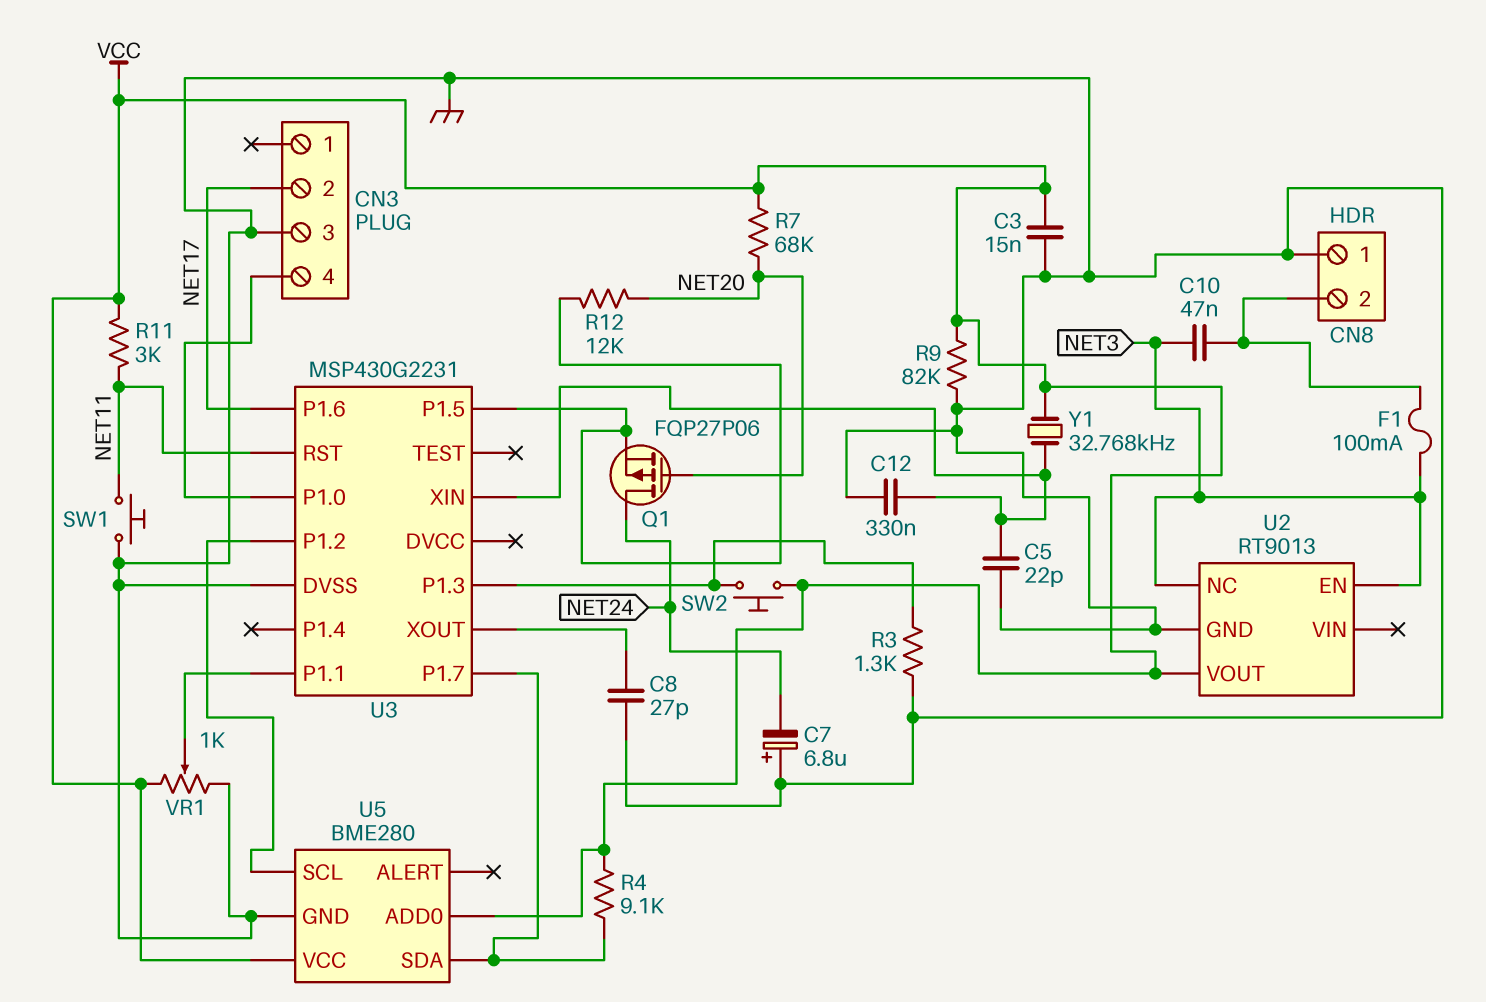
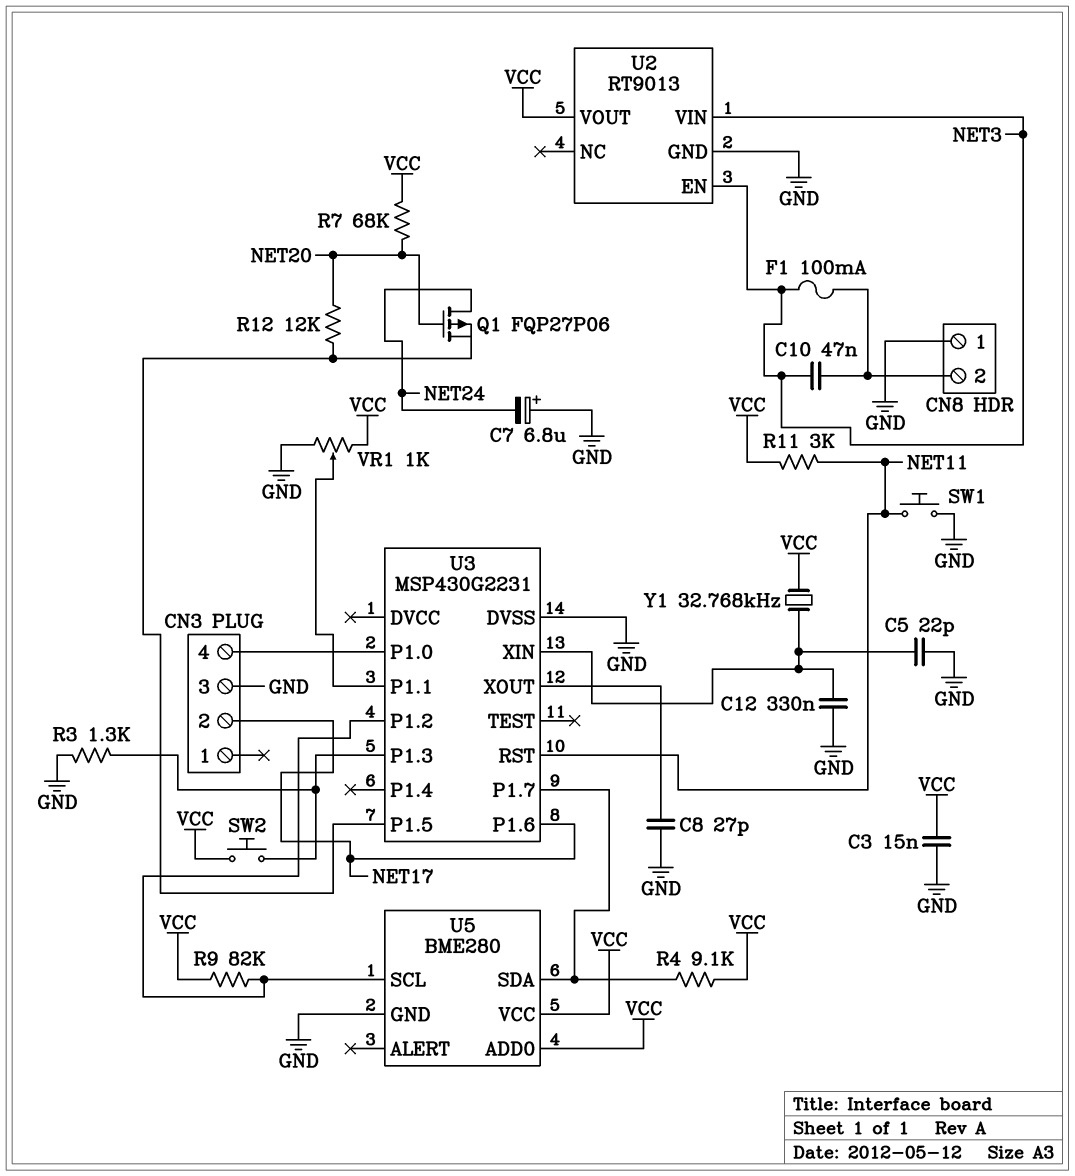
R9: 82k (GND, VCC) -> 82k (U3/P1.2, VCC)
U2 pin NC: NET3 -> none
U2 pin VIN: none -> NET3

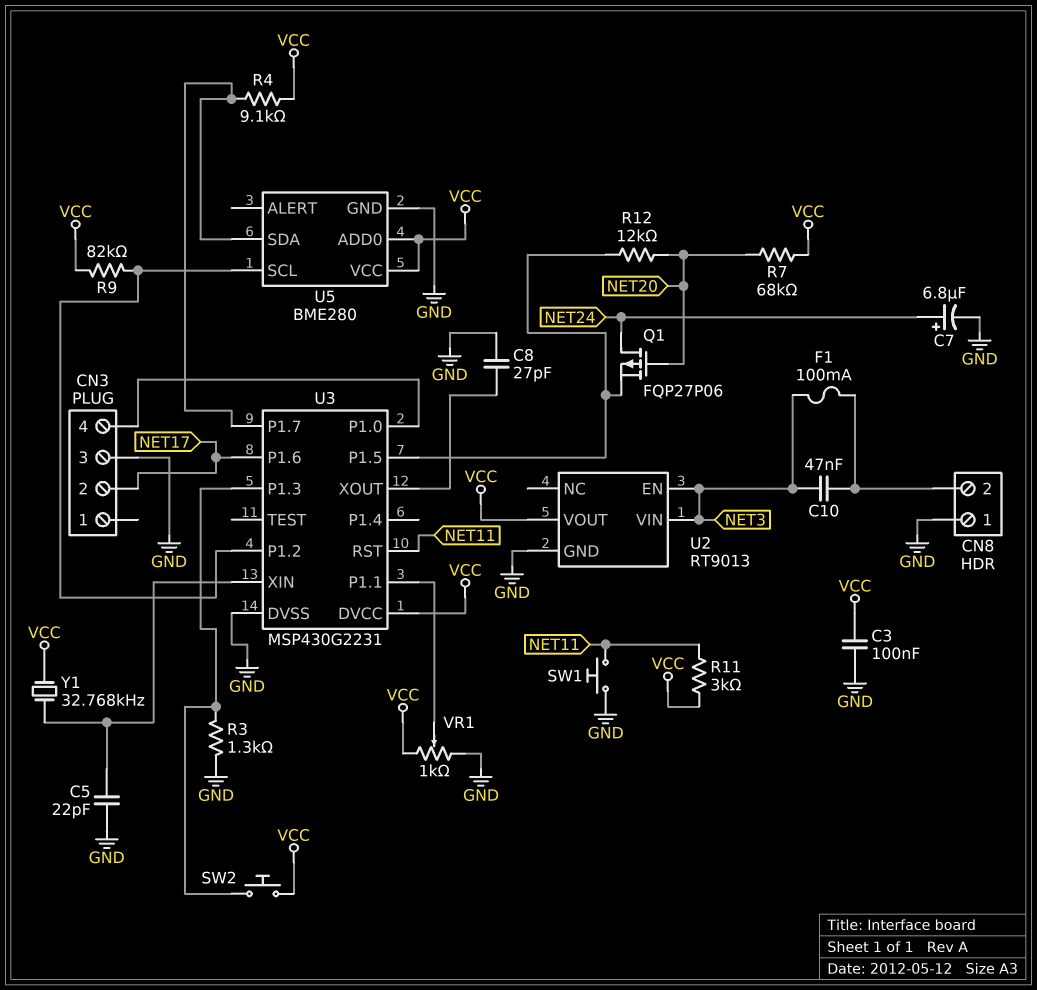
C3: 15nF (GND, VCC) -> 100nF (GND, VCC)
C7: 6.8uF (plus GND, minus NET24) -> 6.8uF (plus NET24, minus GND)
C12: 330nF (GND, U3/XIN) -> none
U3 pin DVCC: none -> VCC

